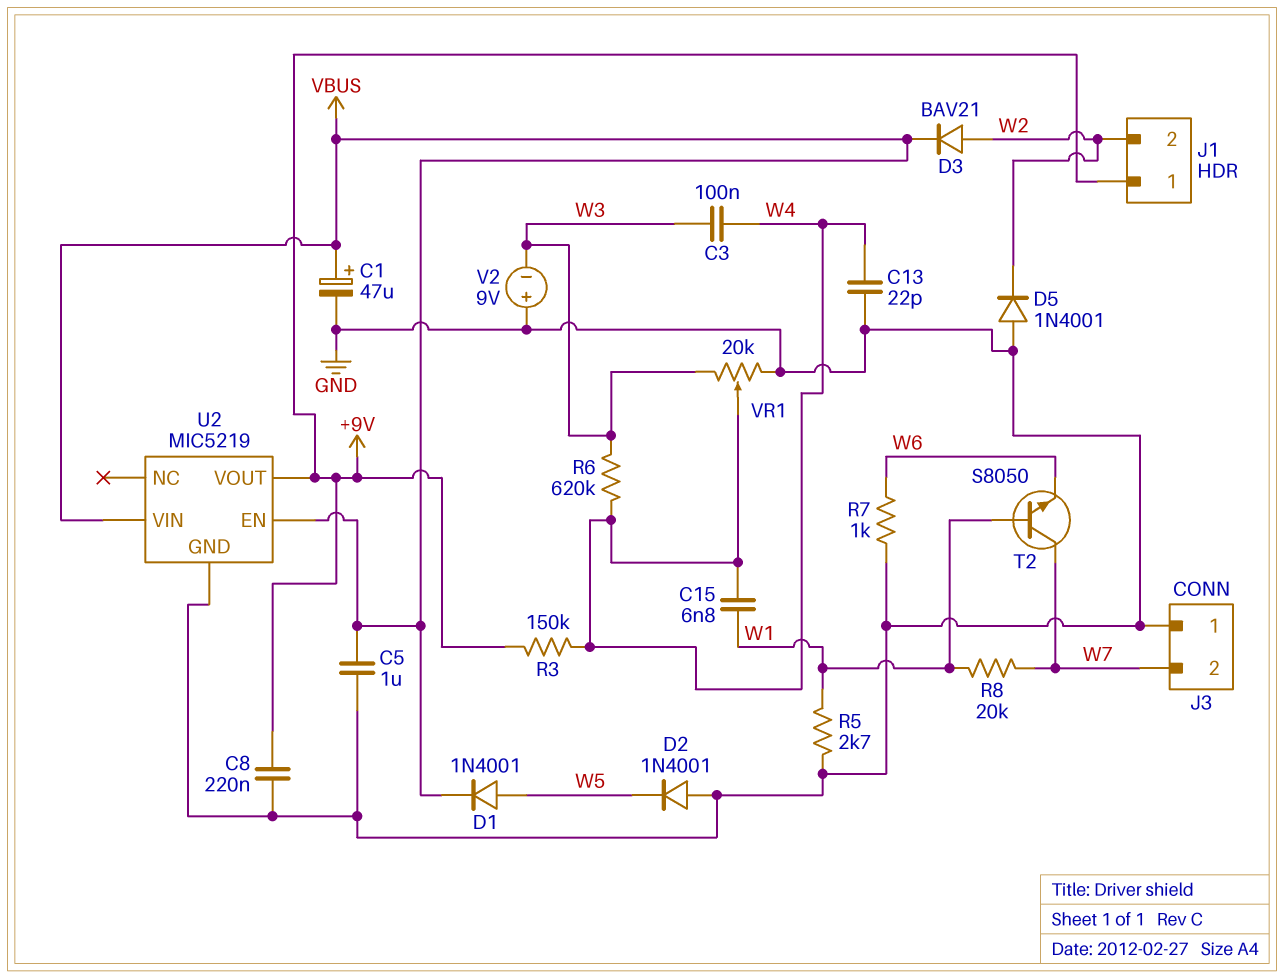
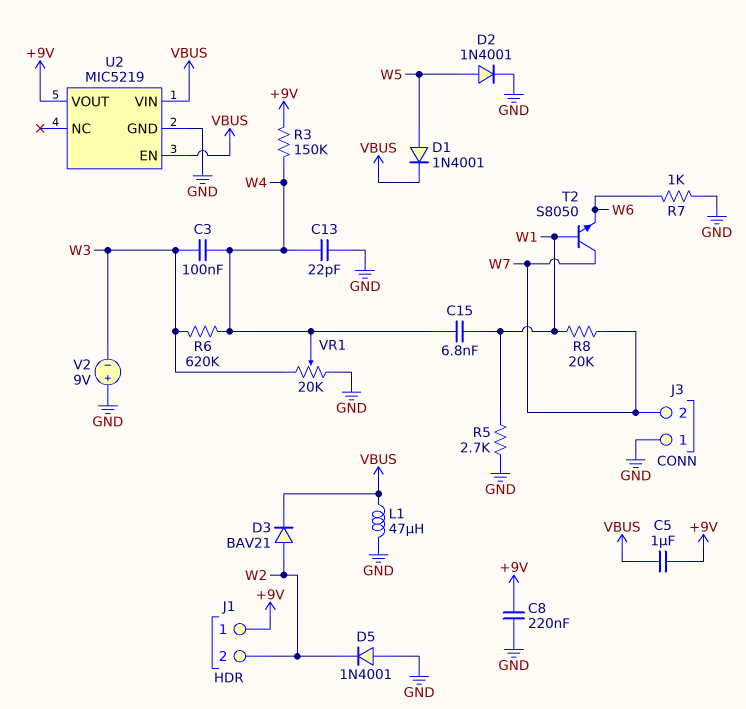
C1: 47uF (plus VBUS, minus GND) -> none
C5: 1uF (GND, VBUS) -> 1uF (+9V, VBUS)
D2: diode 1N4001 (A GND, K W5) -> diode 1N4001 (A W5, K GND)
L1: none -> 47uH (GND, VBUS)

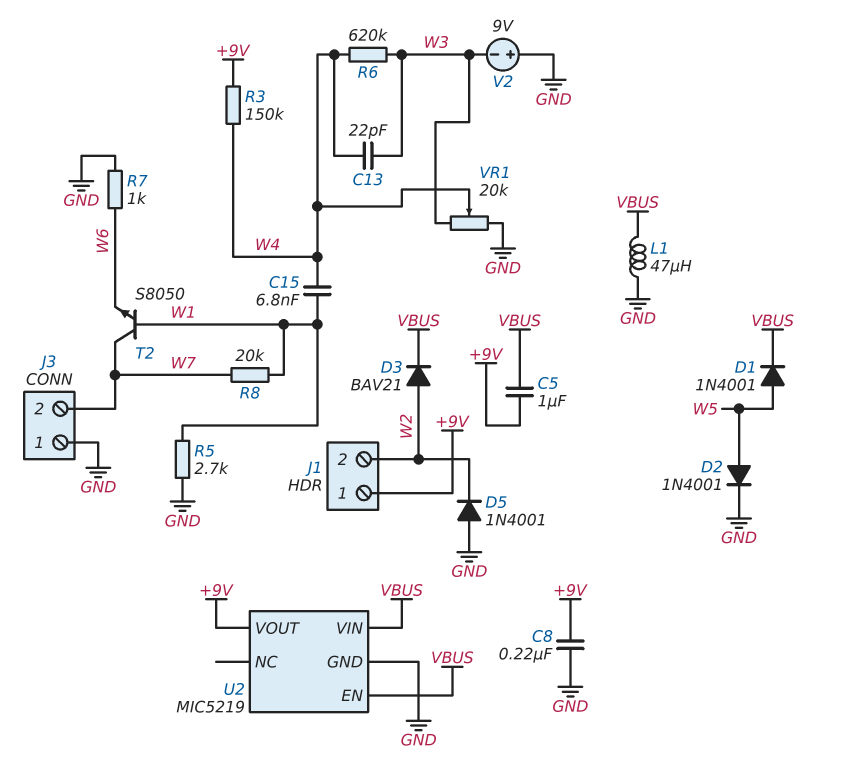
C3: 100nF (W3, W4) -> none
C13: 22pF (GND, W4) -> 22pF (W3, W4)

